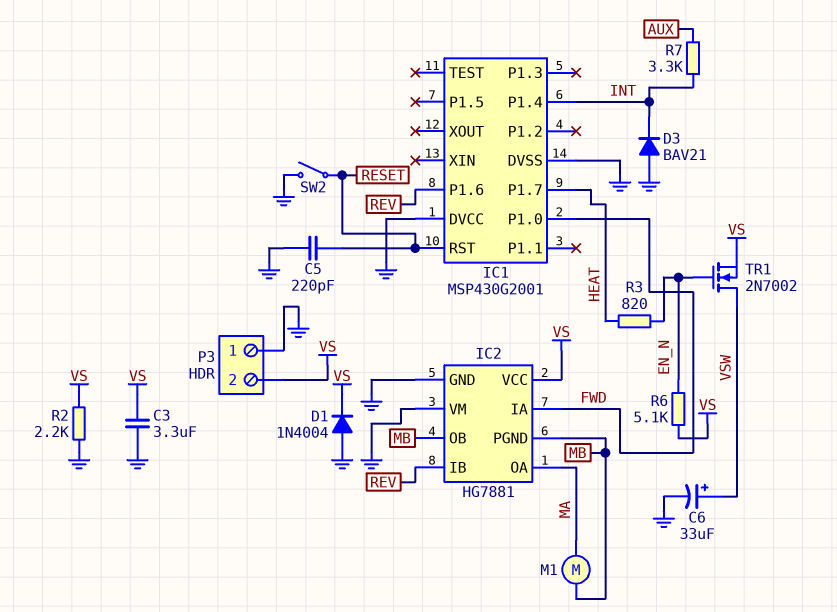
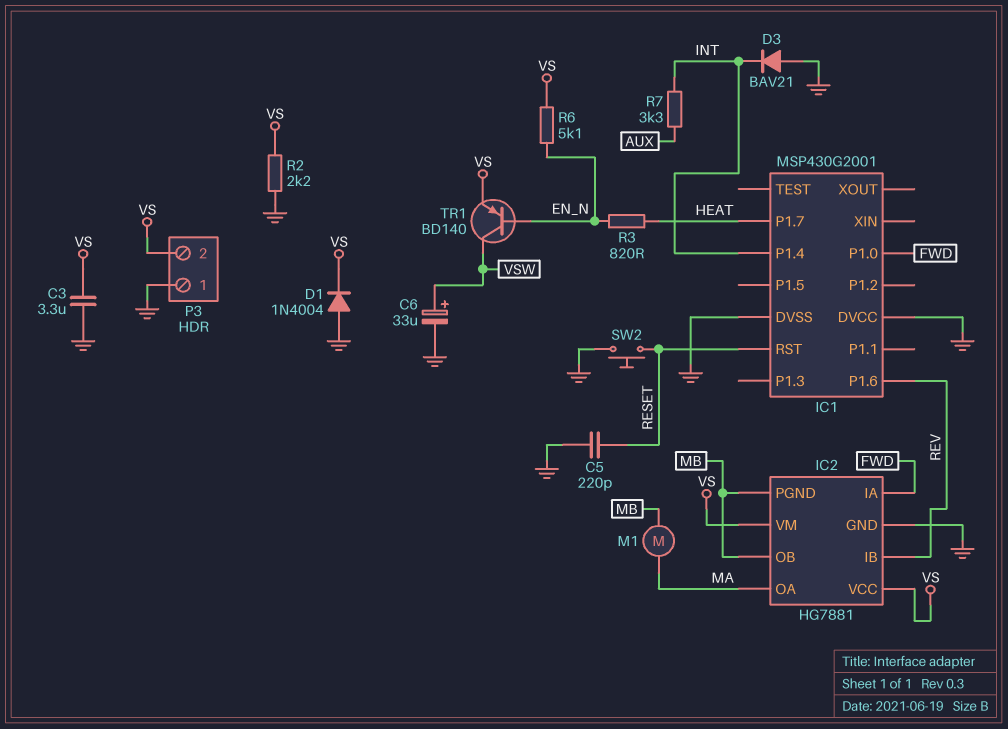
IC2 pin VM: GND -> VS
SW2: switch (GND, RESET) -> button (GND, RESET)
TR1: NMOS 2N7002 (G EN_N, D VSW, S VS) -> PNP BD140 (B EN_N, C VSW, E VS)

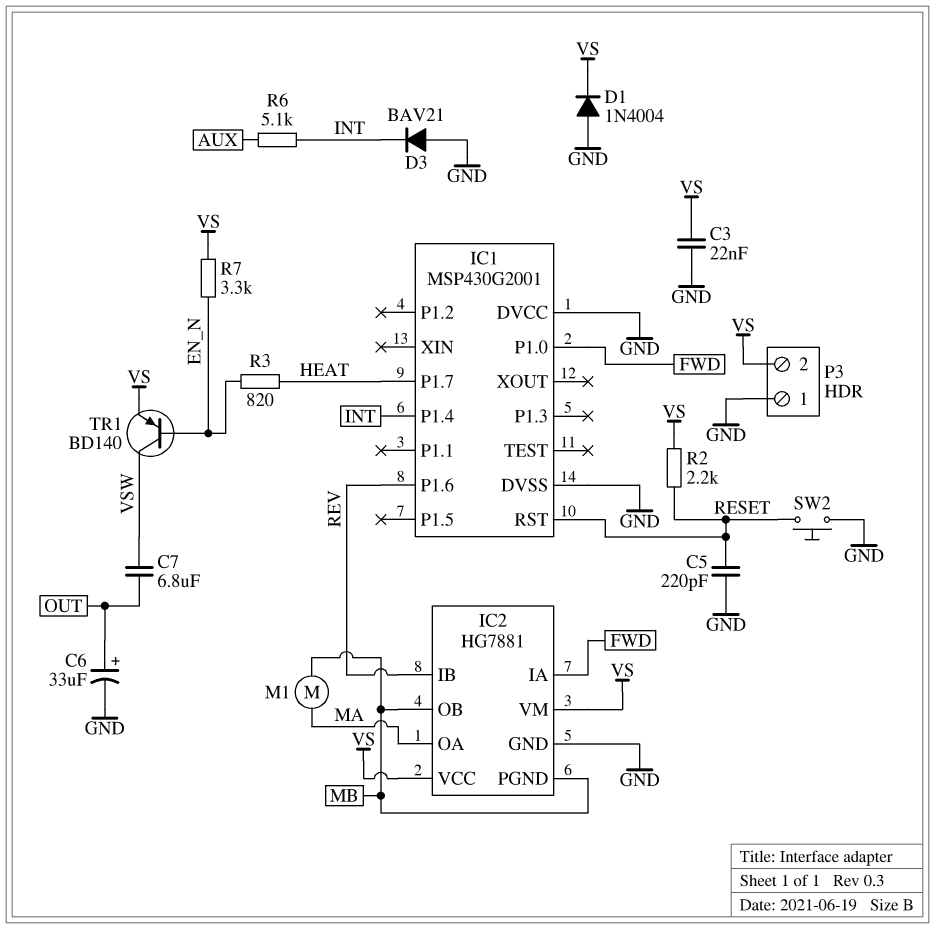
C3: 3.3uF (GND, VS) -> 22nF (GND, VS)
C6: 33uF (plus VSW, minus GND) -> 33uF (plus OUT, minus GND)
C7: none -> 6.8uF (OUT, VSW)
R2: 2.2k (GND, VS) -> 2.2k (RESET, VS)
R6: 5.1k (EN_N, VS) -> 5.1k (AUX, INT)
R7: 3.3k (AUX, INT) -> 3.3k (EN_N, VS)

